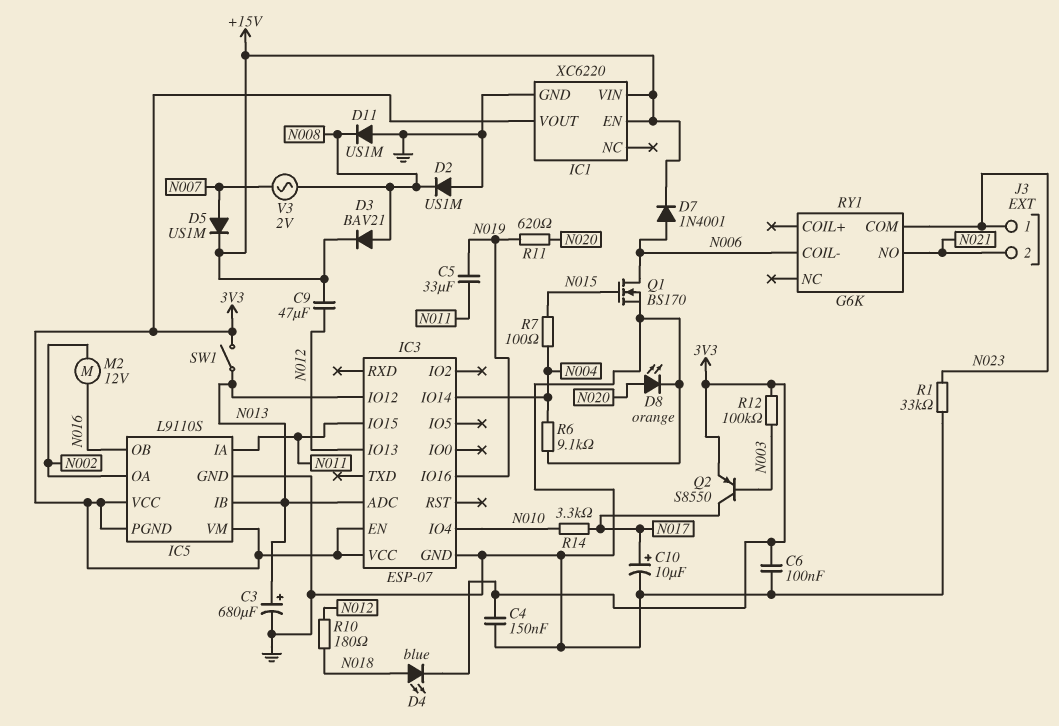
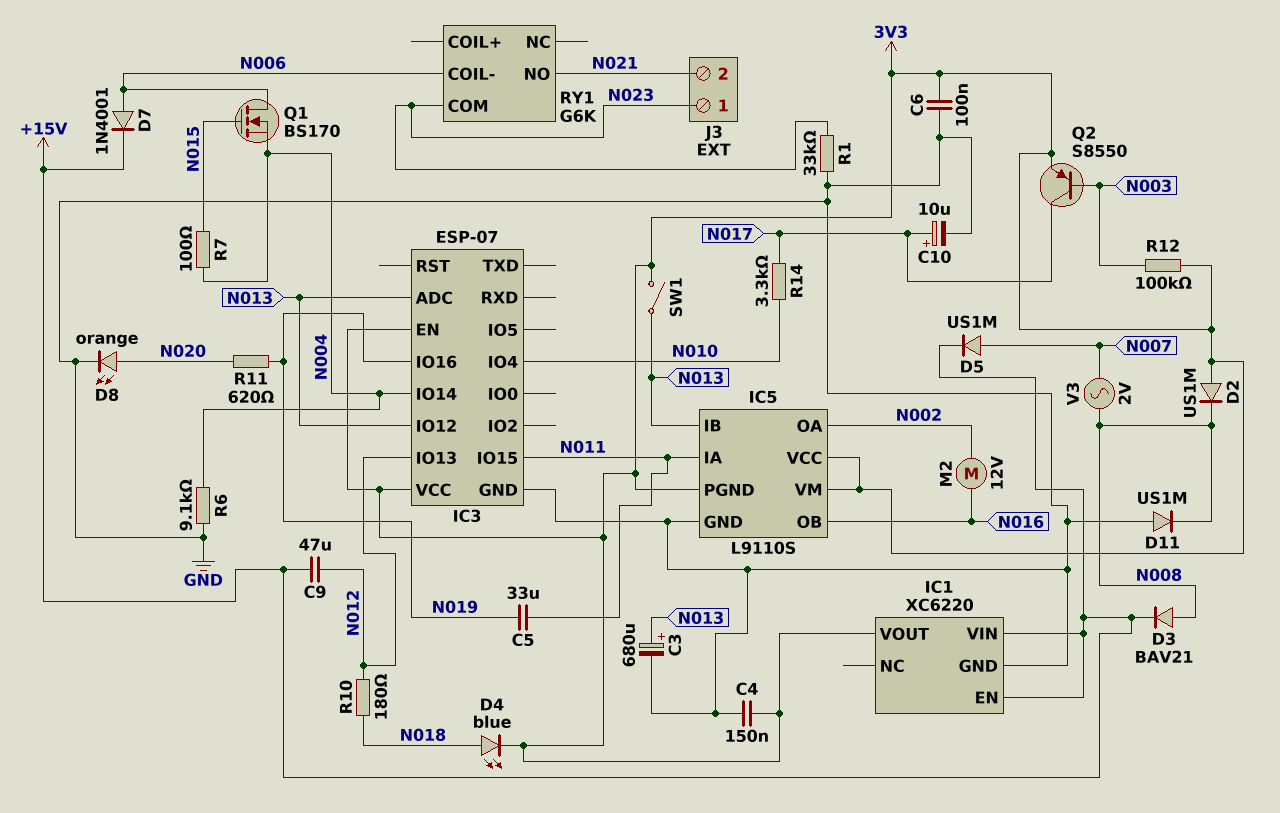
D2: diode US1M (A GND, K N008) -> diode US1M (A 3V3, K N008)
Q1: NMOS BS170 (G N015, D N006, S GND) -> NMOS BS170 (G N015, D N006, S N004)

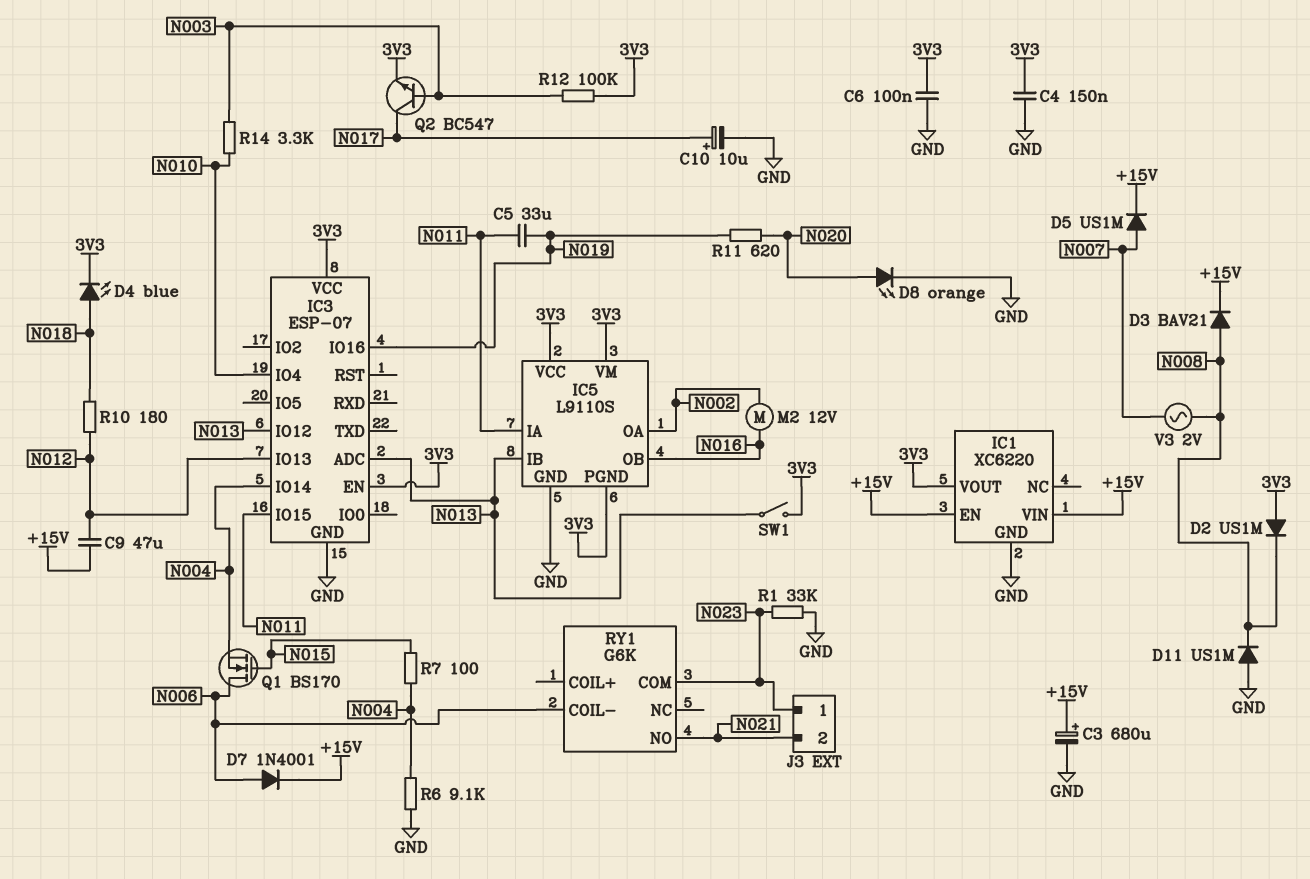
C3: 680uF (plus N013, minus GND) -> 680uF (plus +15V, minus GND)
Q2: PNP S8550 (B N003, C N017, E 3V3) -> NPN BC547 (B N003, C N017, E 3V3)
R14: 3.3k (N010, N017) -> 3.3k (N003, N010)

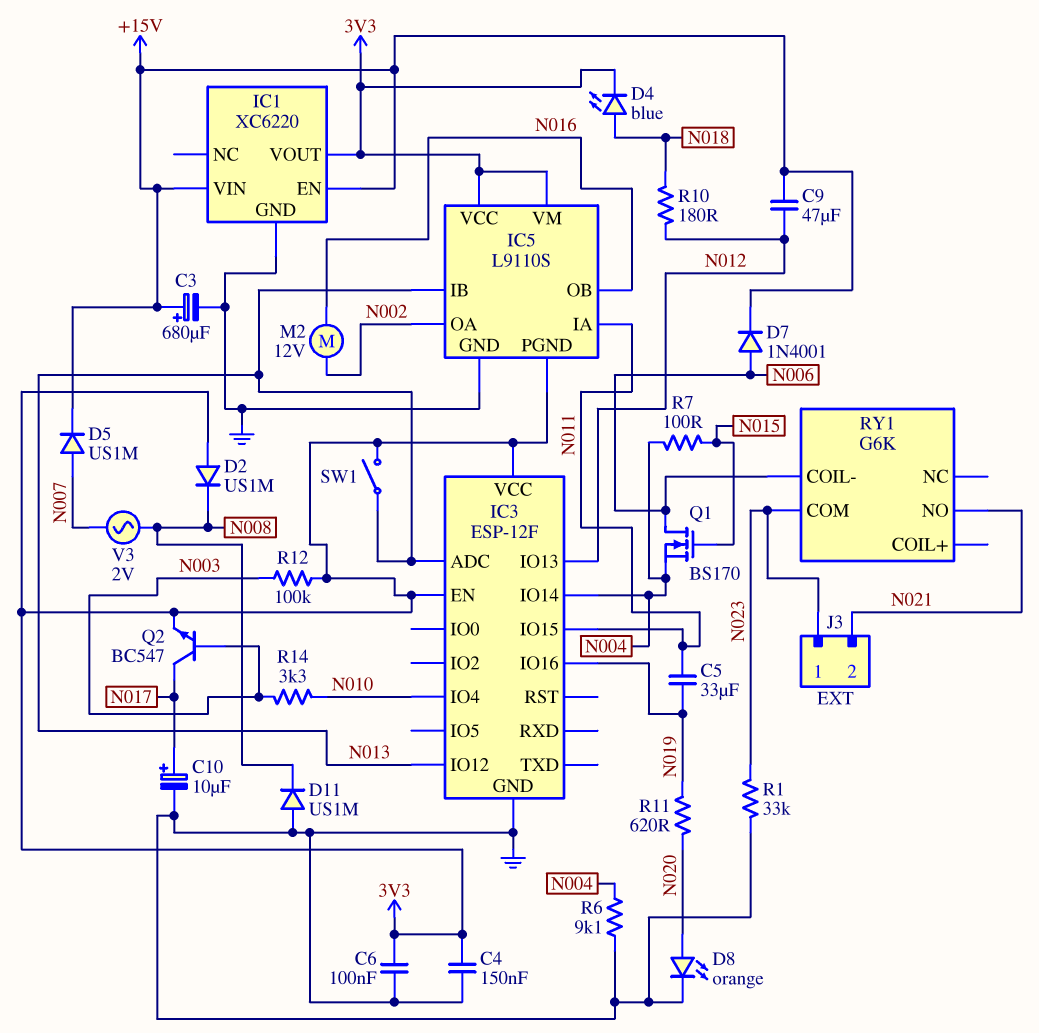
D3: diode BAV21 (A N008, K +15V) -> none
IC3: ESP-07 -> ESP-12F

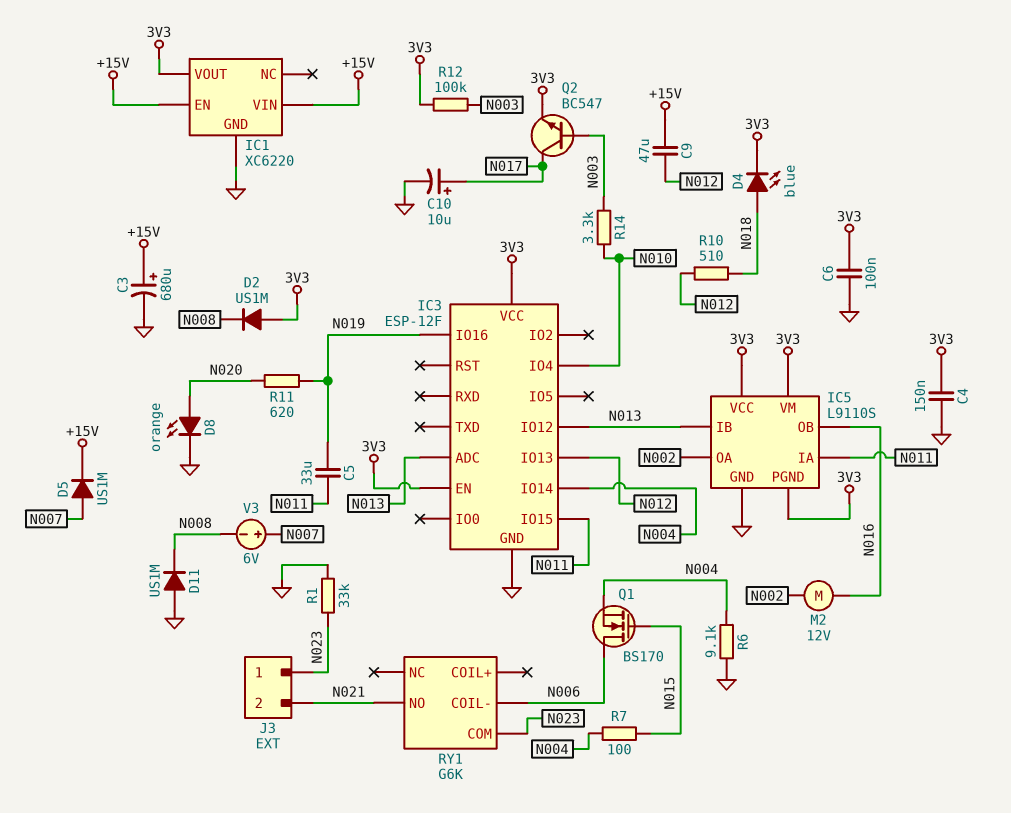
D7: diode 1N4001 (A N006, K +15V) -> none
R10: 180 (N012, N018) -> 510 (N012, N018)
SW1: switch (3V3, N013) -> none
V3: AC 2V (N007, N008) -> 6V (plus N007, minus N008)

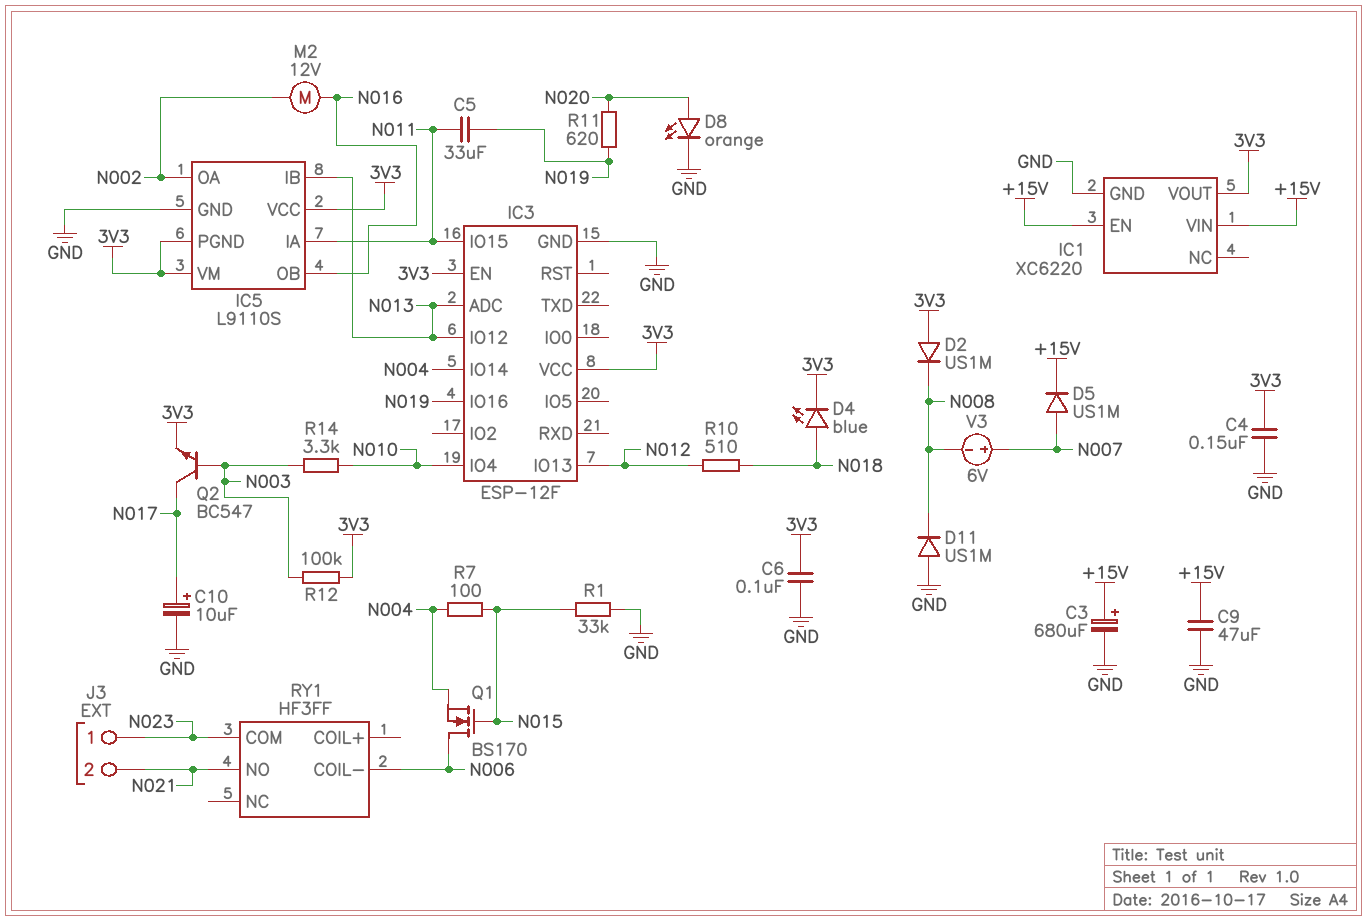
C9: 47uF (+15V, N012) -> 47uF (+15V, GND)
R1: 33k (GND, N023) -> 33k (GND, N015)
R6: 9.1k (GND, N004) -> none
RY1: G6K -> HF3FF

